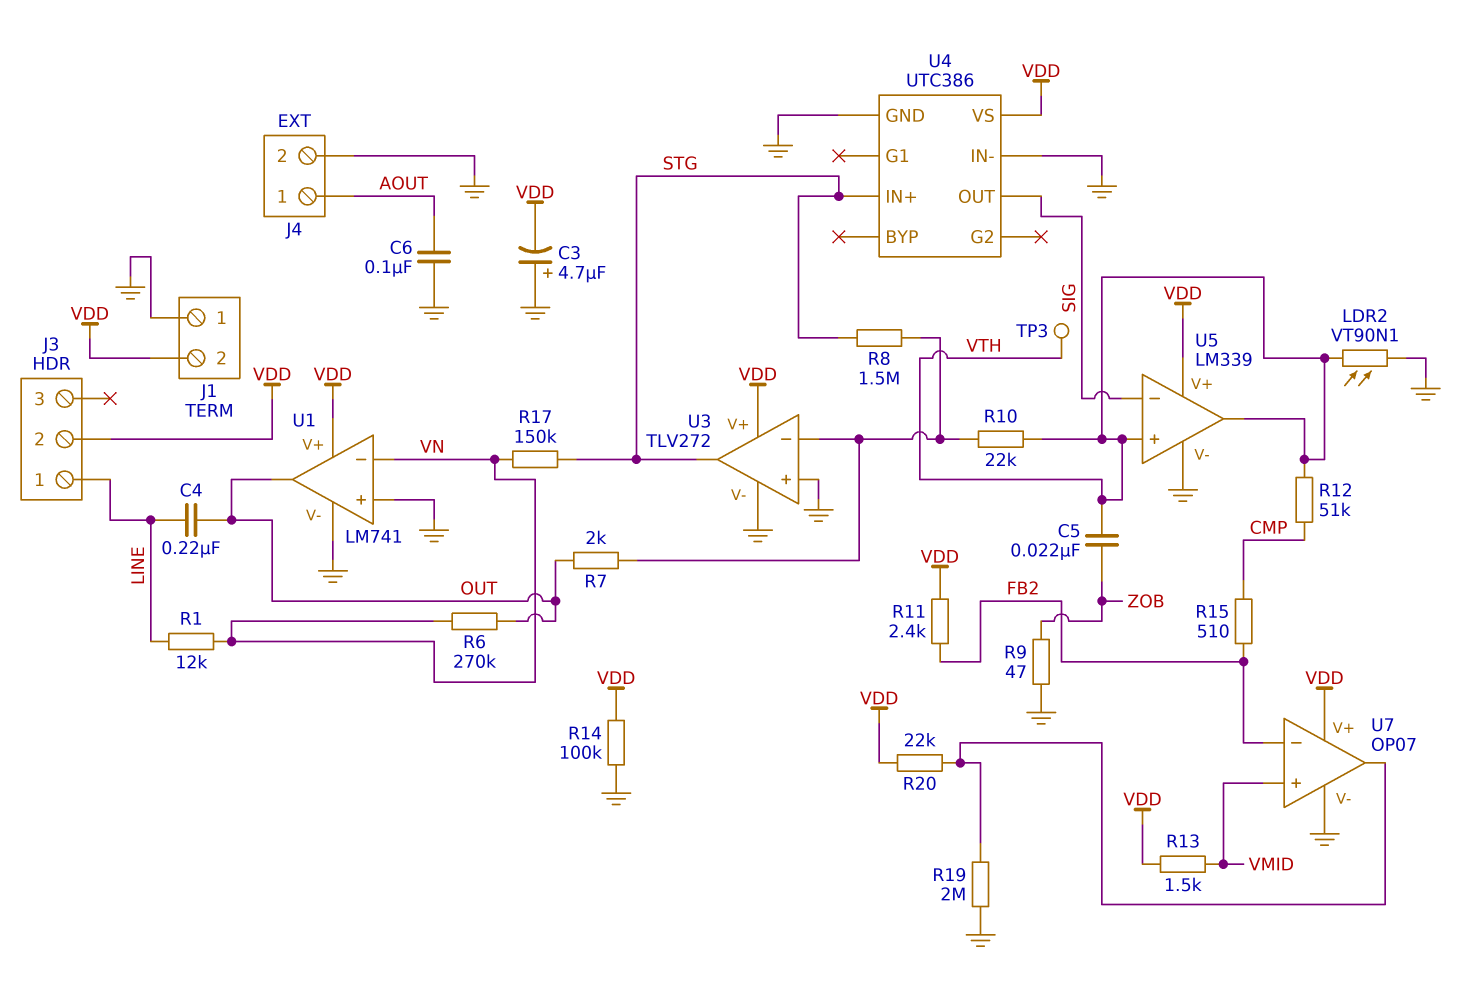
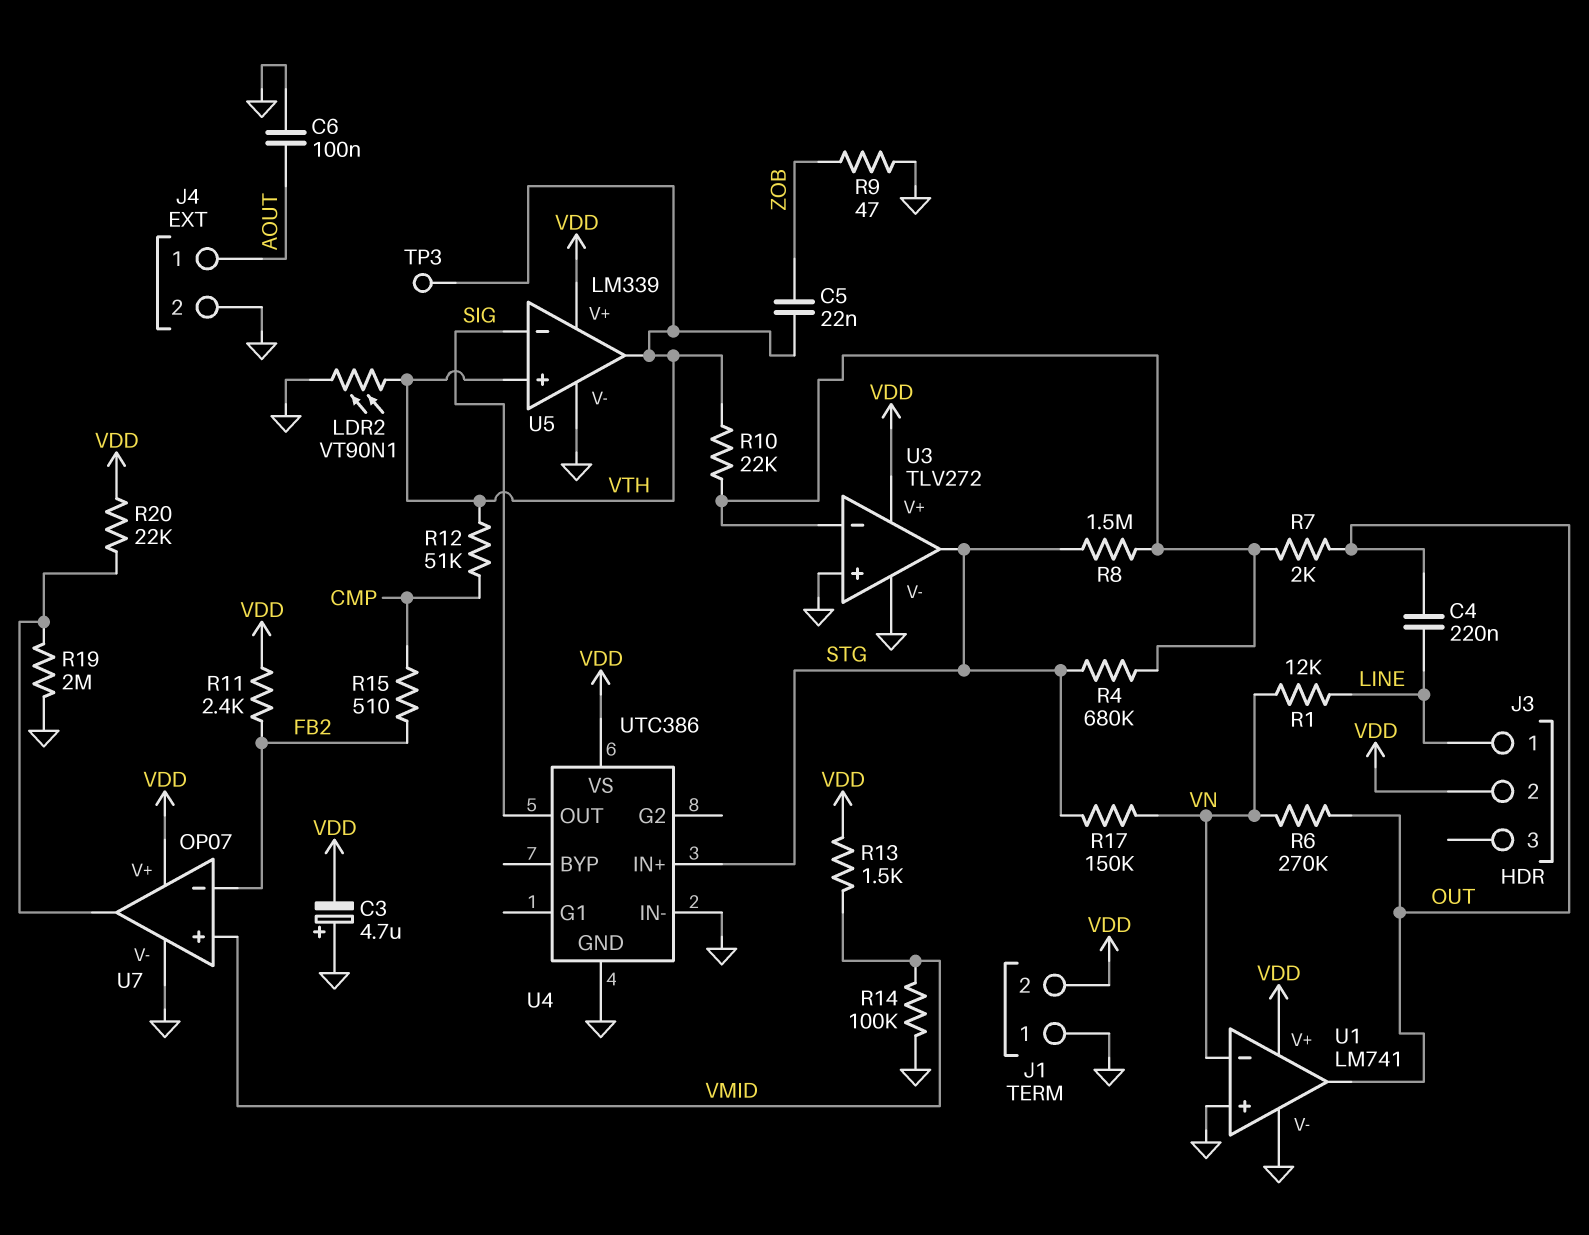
R4: none -> 680k (STG, U3/in-)
R14: 100k (GND, VDD) -> 100k (GND, VMID)

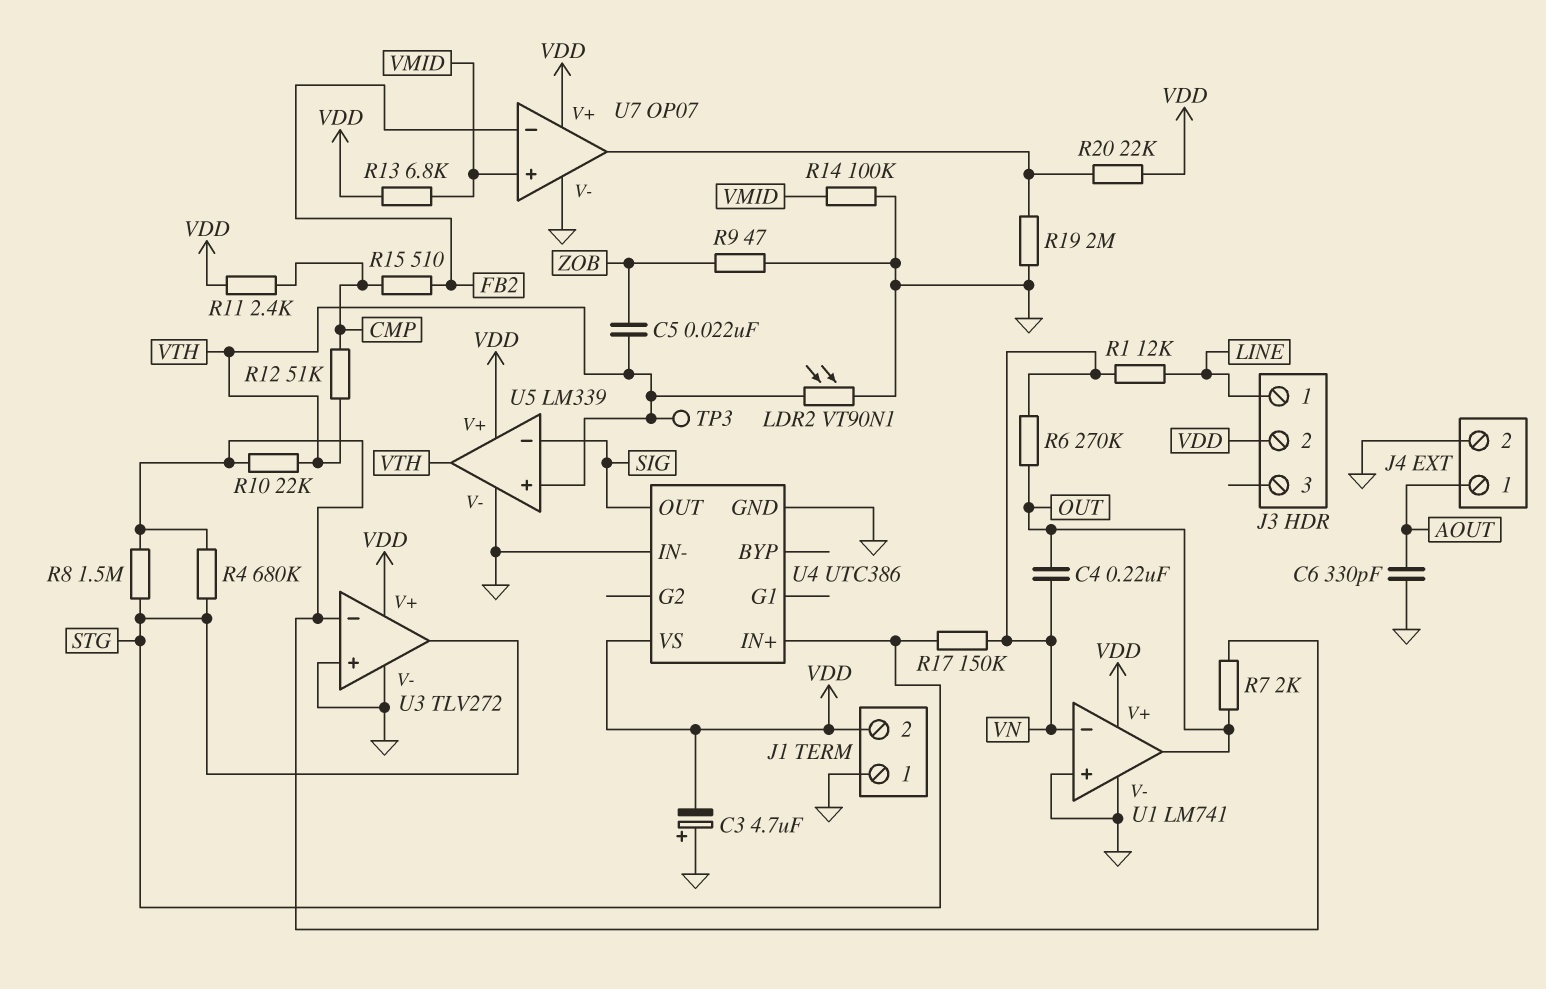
C4: 220nF (LINE, OUT) -> 220nF (OUT, VN)
C6: 100nF (AOUT, GND) -> 330pF (AOUT, GND)
R11: 2.4k (FB2, VDD) -> 2.4k (CMP, VDD)
R13: 1.5k (VDD, VMID) -> 6.8k (VDD, VMID)

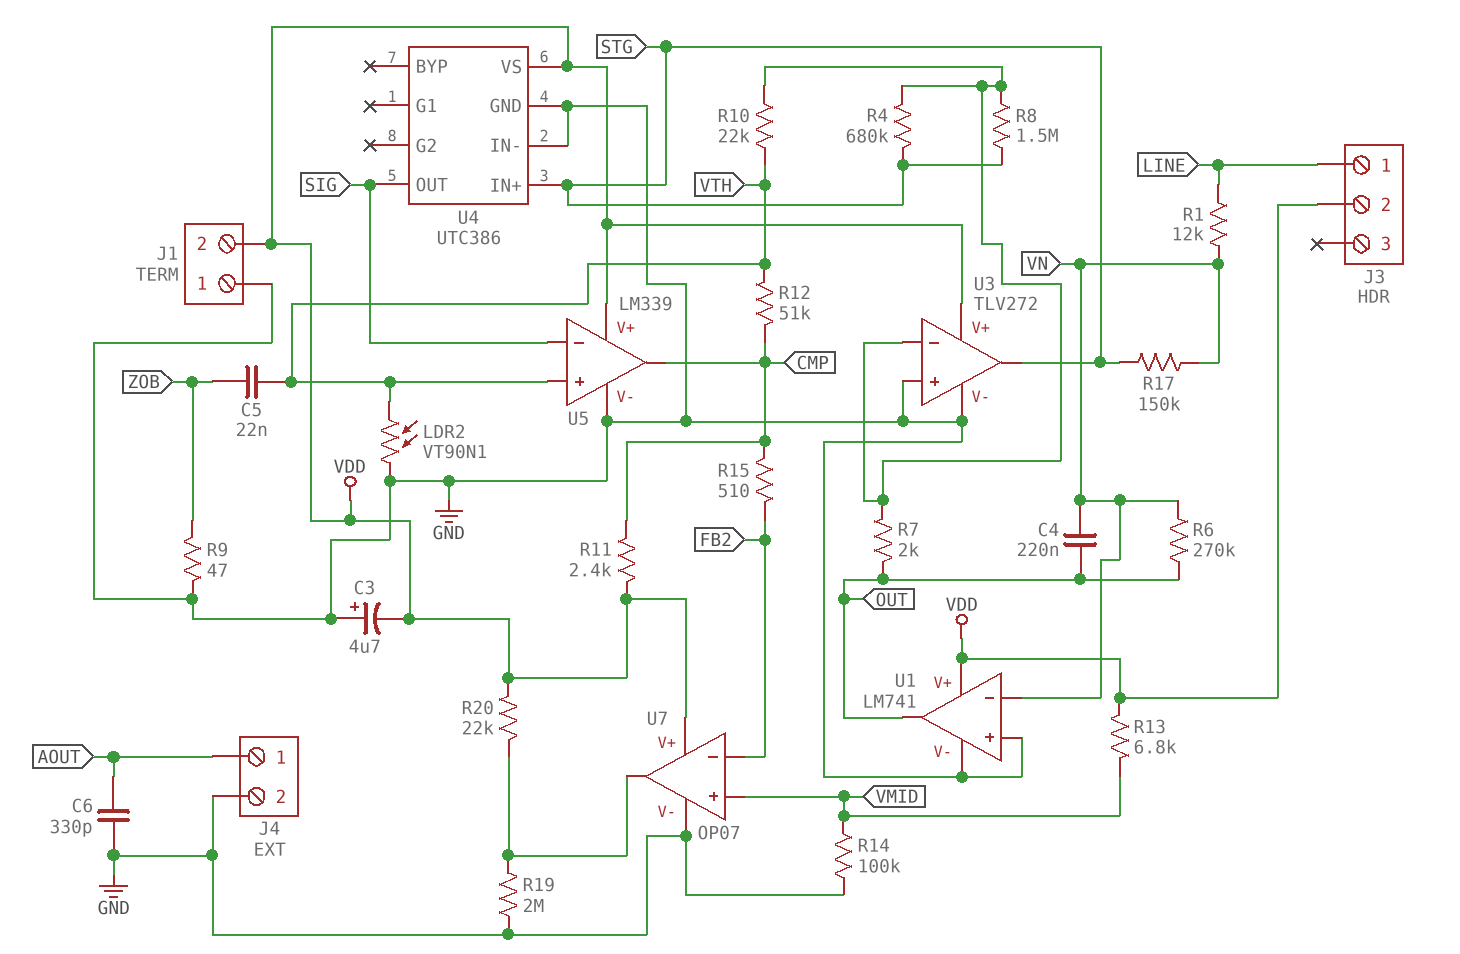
TP3: test point (VTH) -> none
U5 pin out: VTH -> CMP

